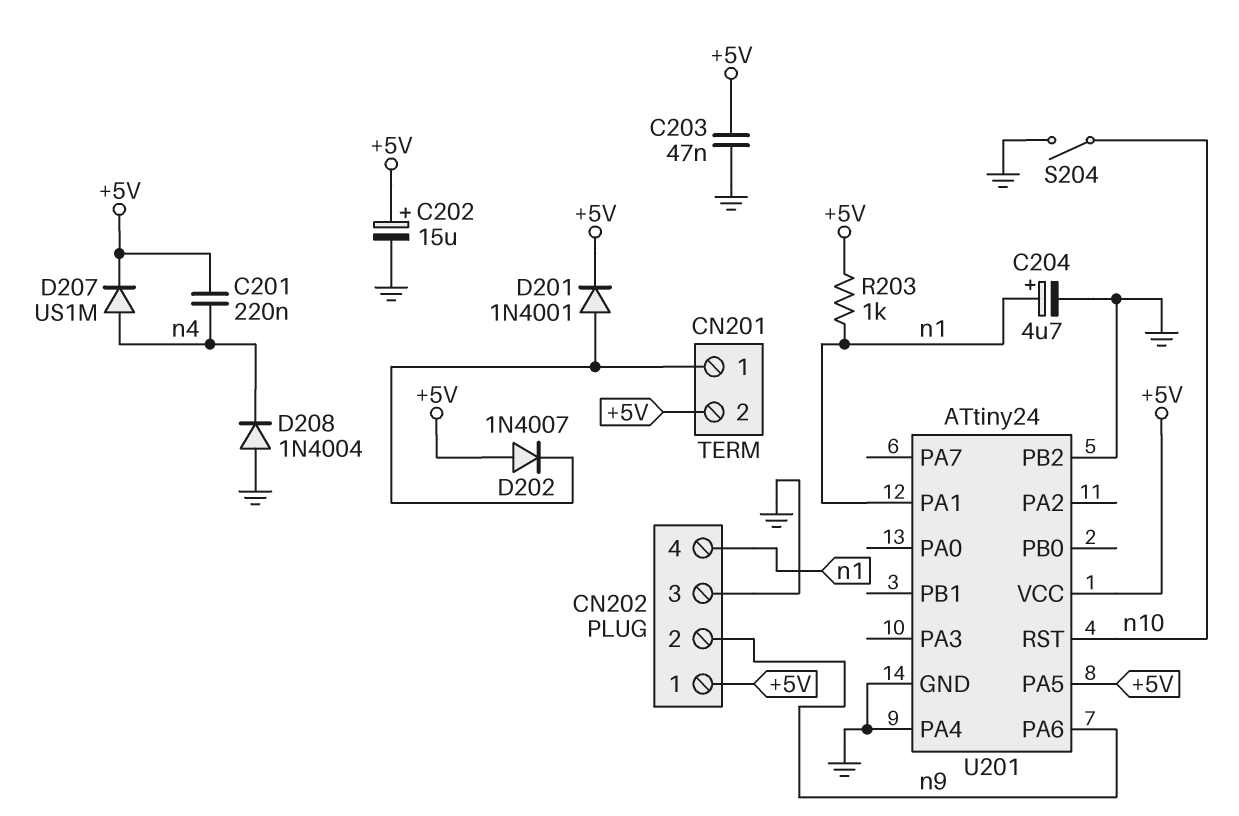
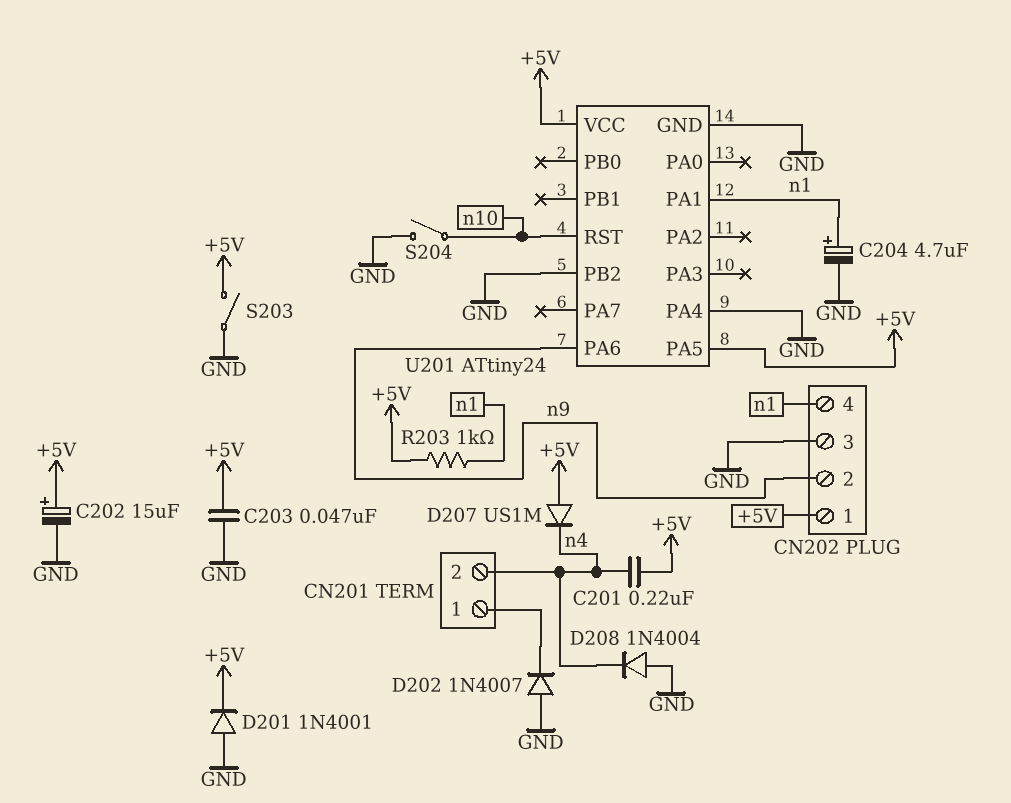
CN201 pin 2: +5V -> n4
D201: diode 1N4001 (A CN201/1, K +5V) -> diode 1N4001 (A GND, K +5V)
D202: diode 1N4007 (A +5V, K CN201/1) -> diode 1N4007 (A GND, K CN201/1)
D207: diode US1M (A n4, K +5V) -> diode US1M (A +5V, K n4)
S203: none -> switch (+5V, GND)

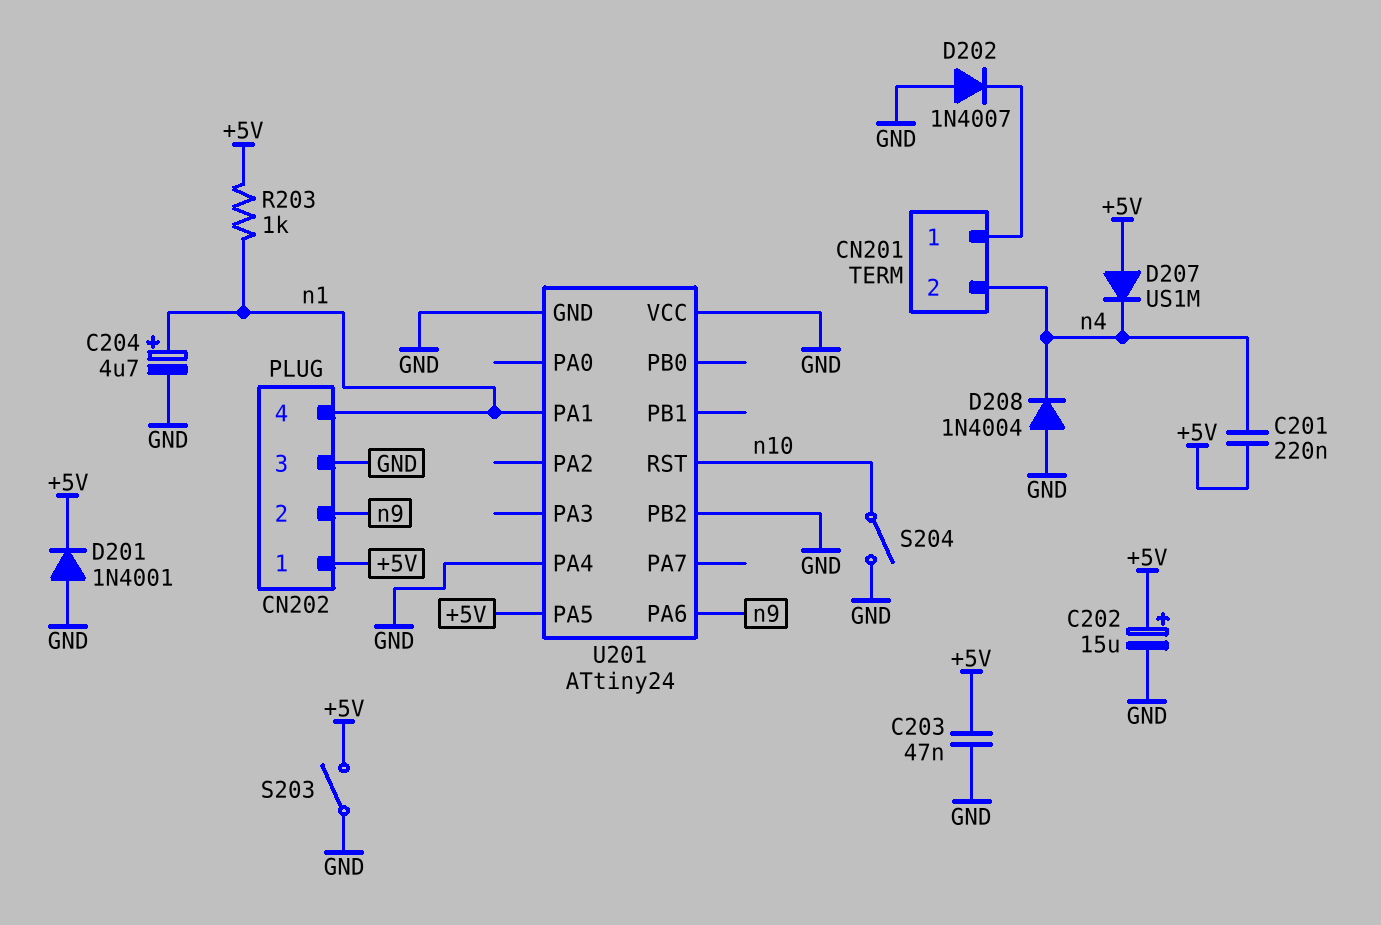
U201 pin VCC: +5V -> GND

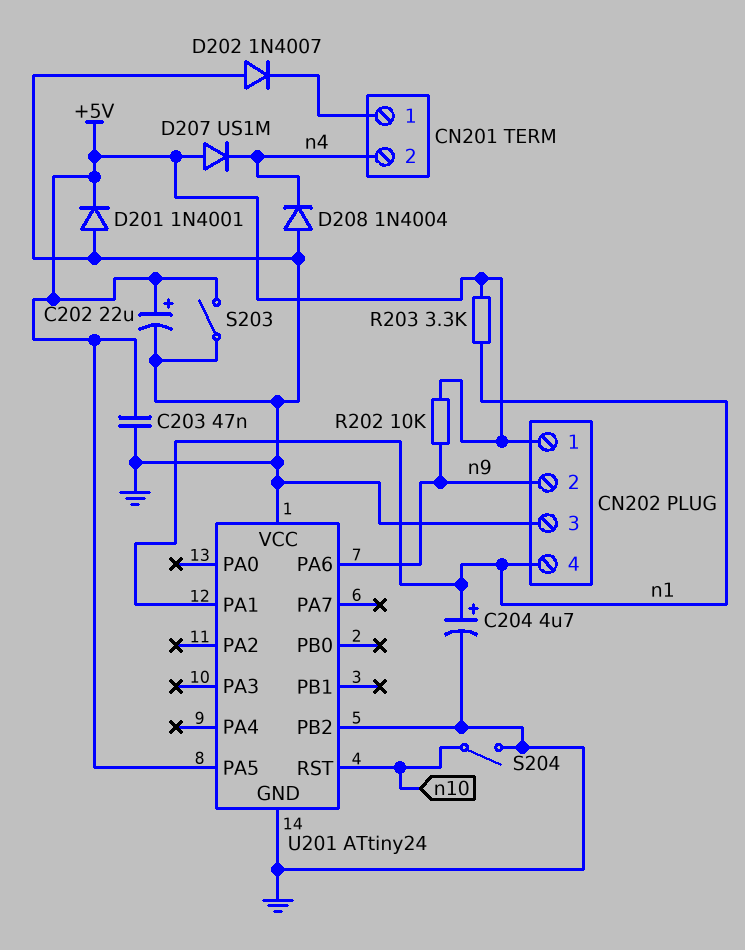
C201: 220nF (+5V, n4) -> none
C202: 15uF (plus +5V, minus GND) -> 22uF (plus +5V, minus GND)
R202: none -> 10k (+5V, n9)
R203: 1k (+5V, n1) -> 3.3k (+5V, n1)
U201 pin PA4: GND -> none

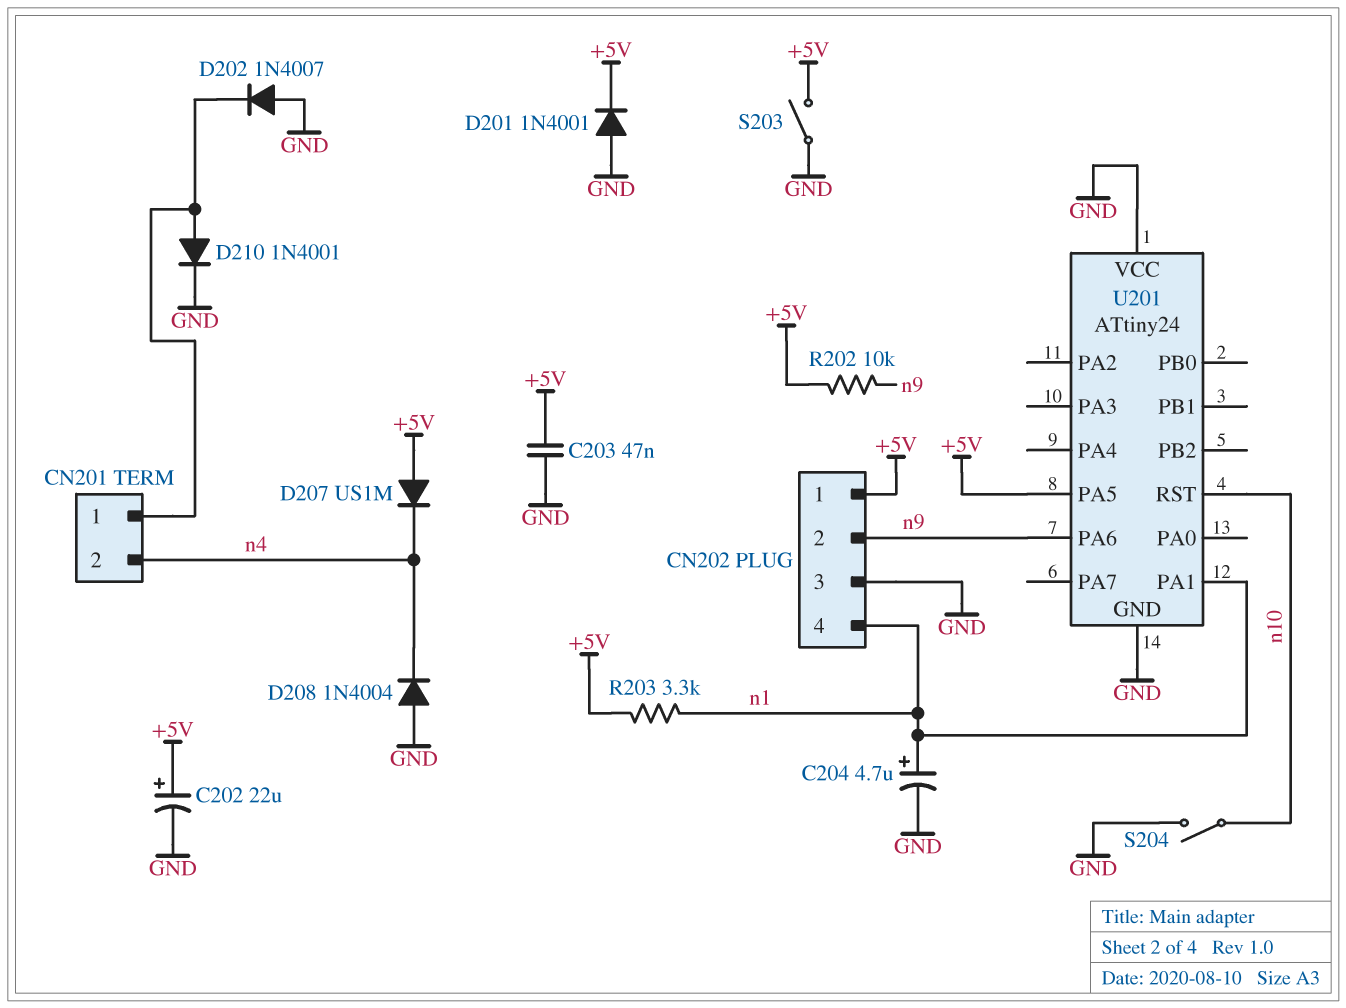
D210: none -> diode 1N4001 (A CN201/1, K GND)
U201 pin PB2: GND -> none

